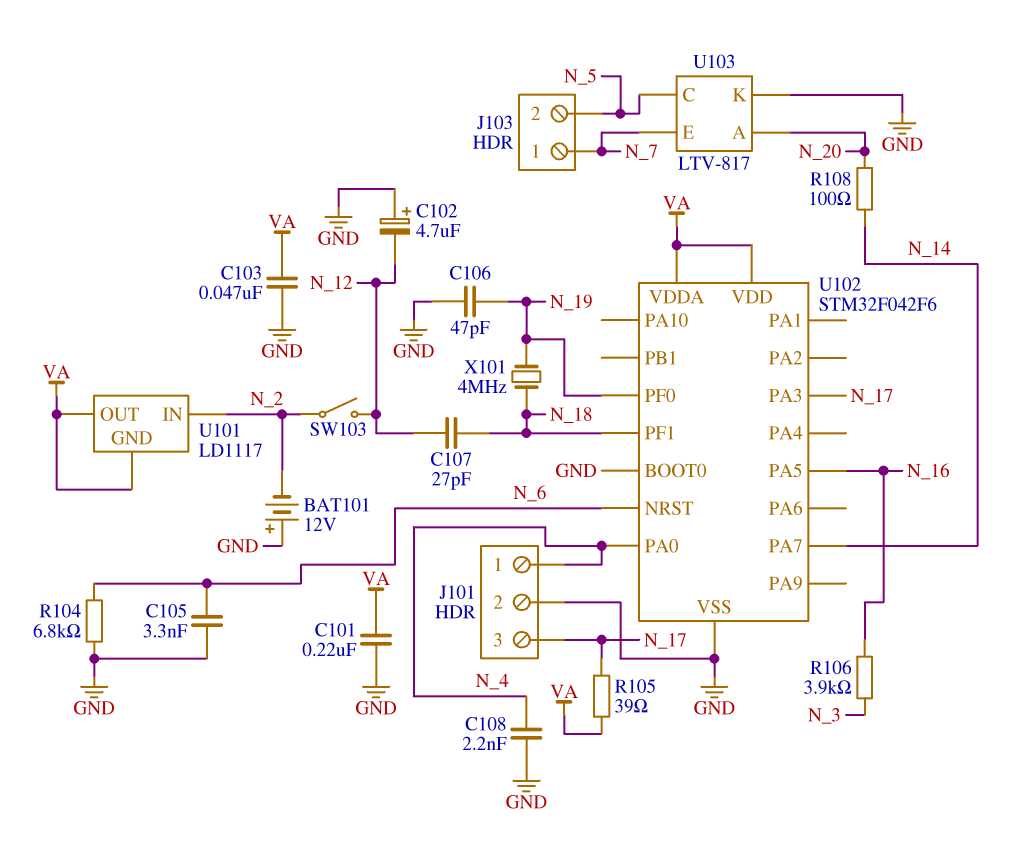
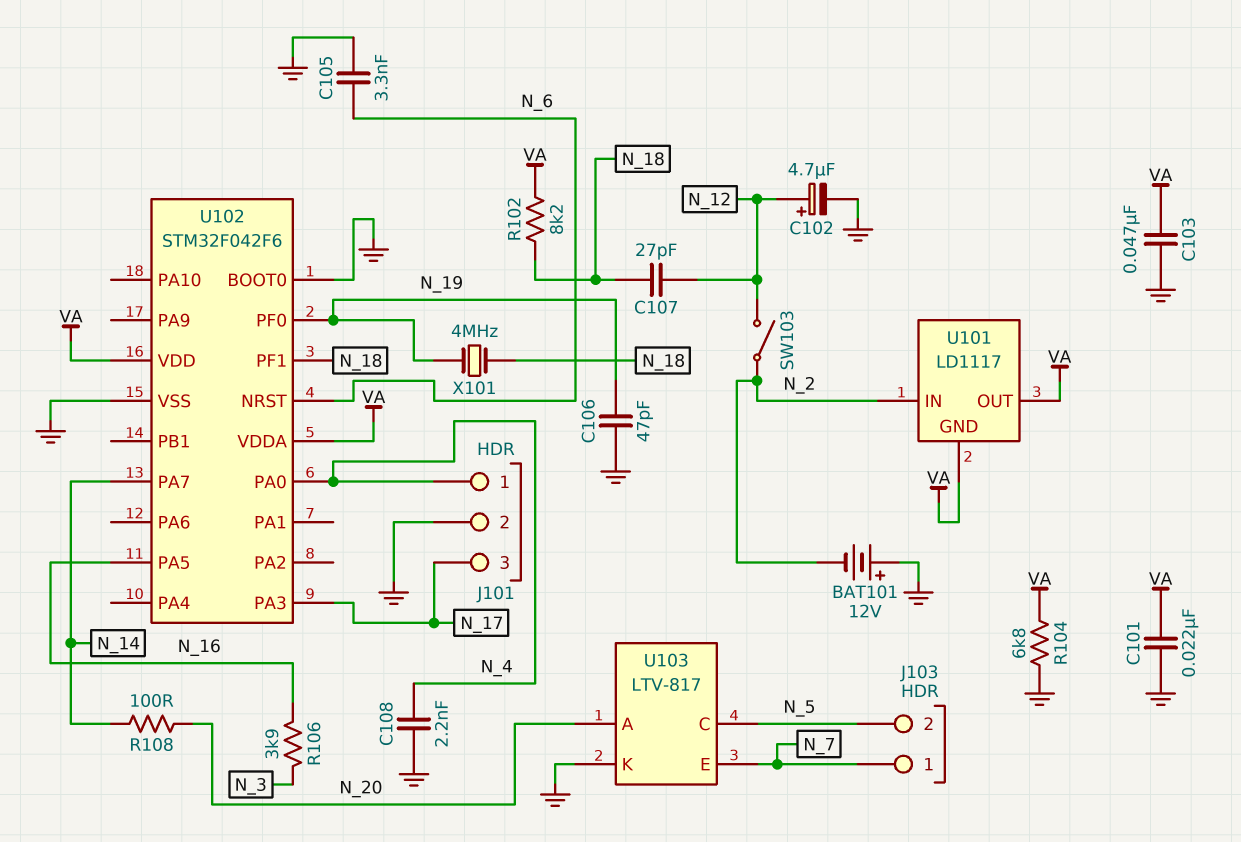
C101: 220nF (GND, VA) -> 22nF (GND, VA)
C102: 4.7uF (plus GND, minus N_12) -> 4.7uF (plus N_12, minus GND)
R102: none -> 8.2k (N_18, VA)
R104: 6.8k (GND, N_6) -> 6.8k (GND, VA)
R105: 39 (N_17, VA) -> none

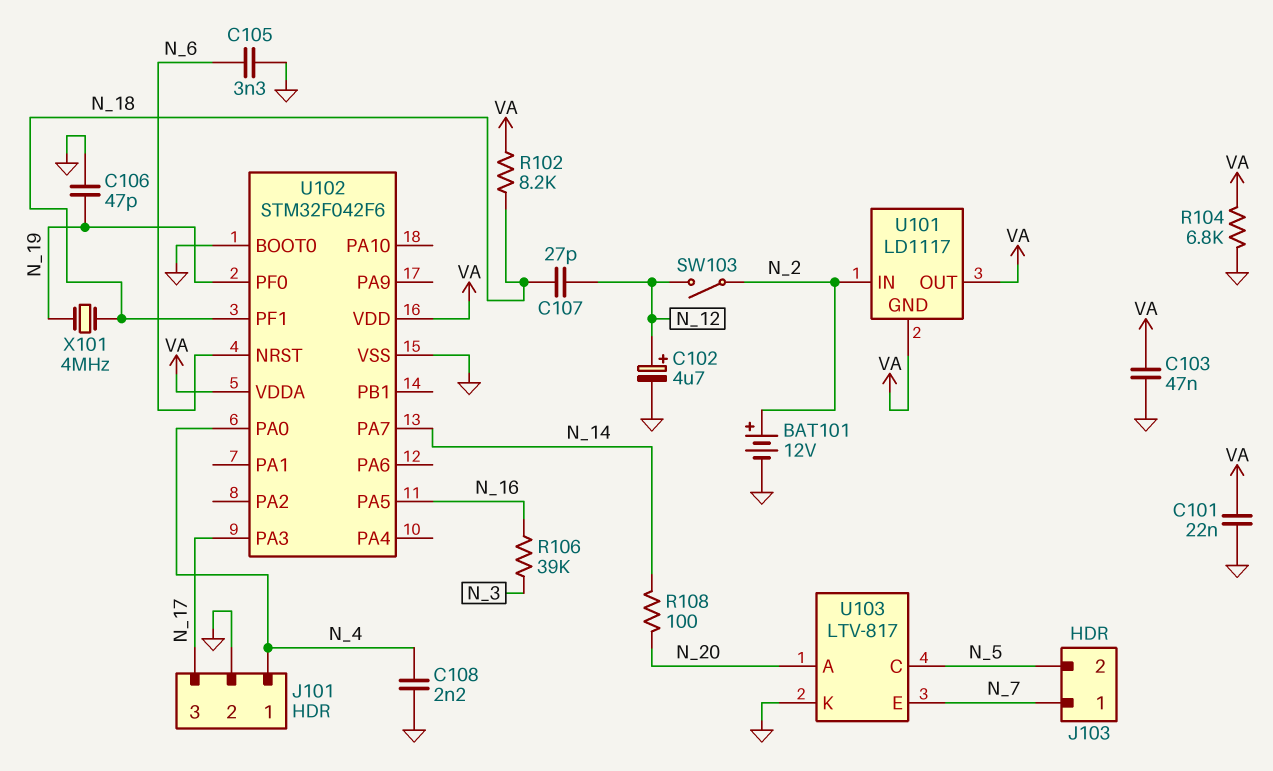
BAT101: 12V (plus GND, minus N_2) -> 12V (plus N_2, minus GND)
R106: 3.9k (N_3, N_16) -> 39k (N_3, N_16)

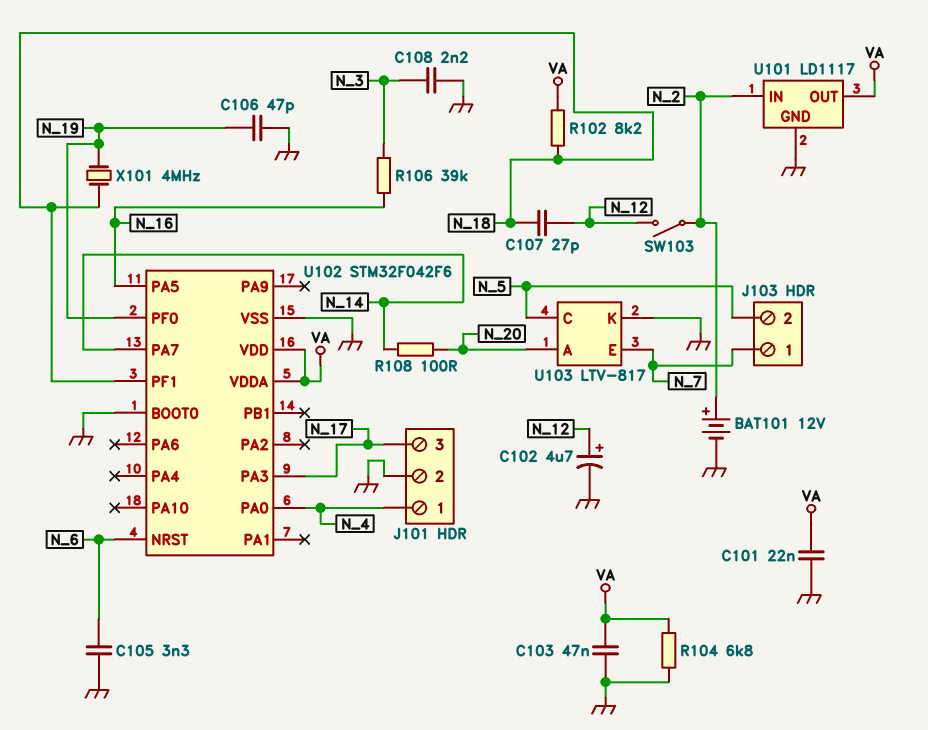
C108: 2.2nF (GND, N_4) -> 2.2nF (GND, N_3)
U101 pin GND: VA -> GND

